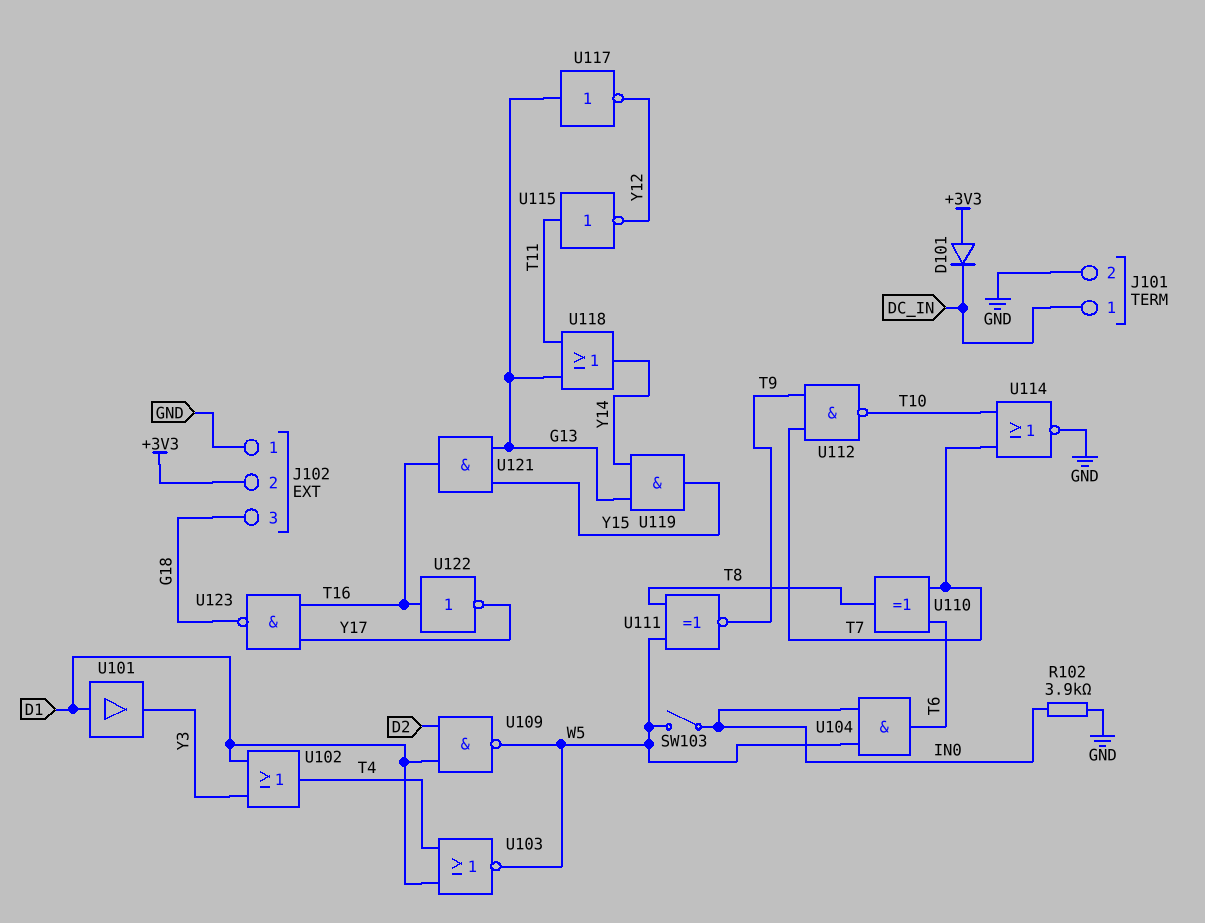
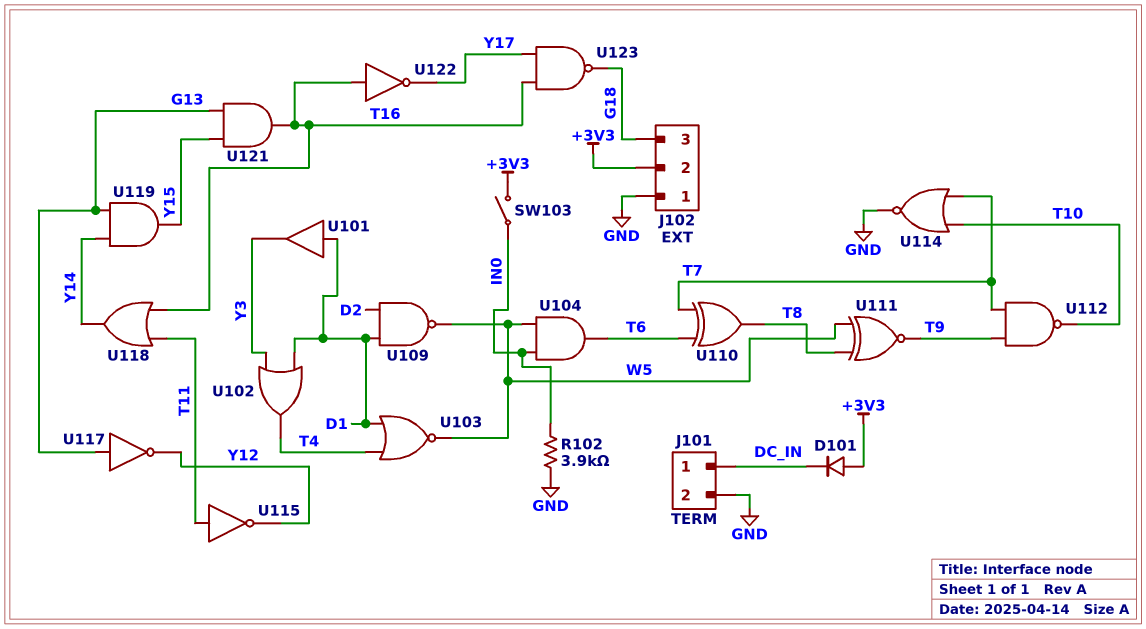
SW103: switch (IN0, W5) -> switch (+3V3, IN0)
U118: OR (in G13, in T11, out Y14) -> OR (in T11, in T16, out Y14)

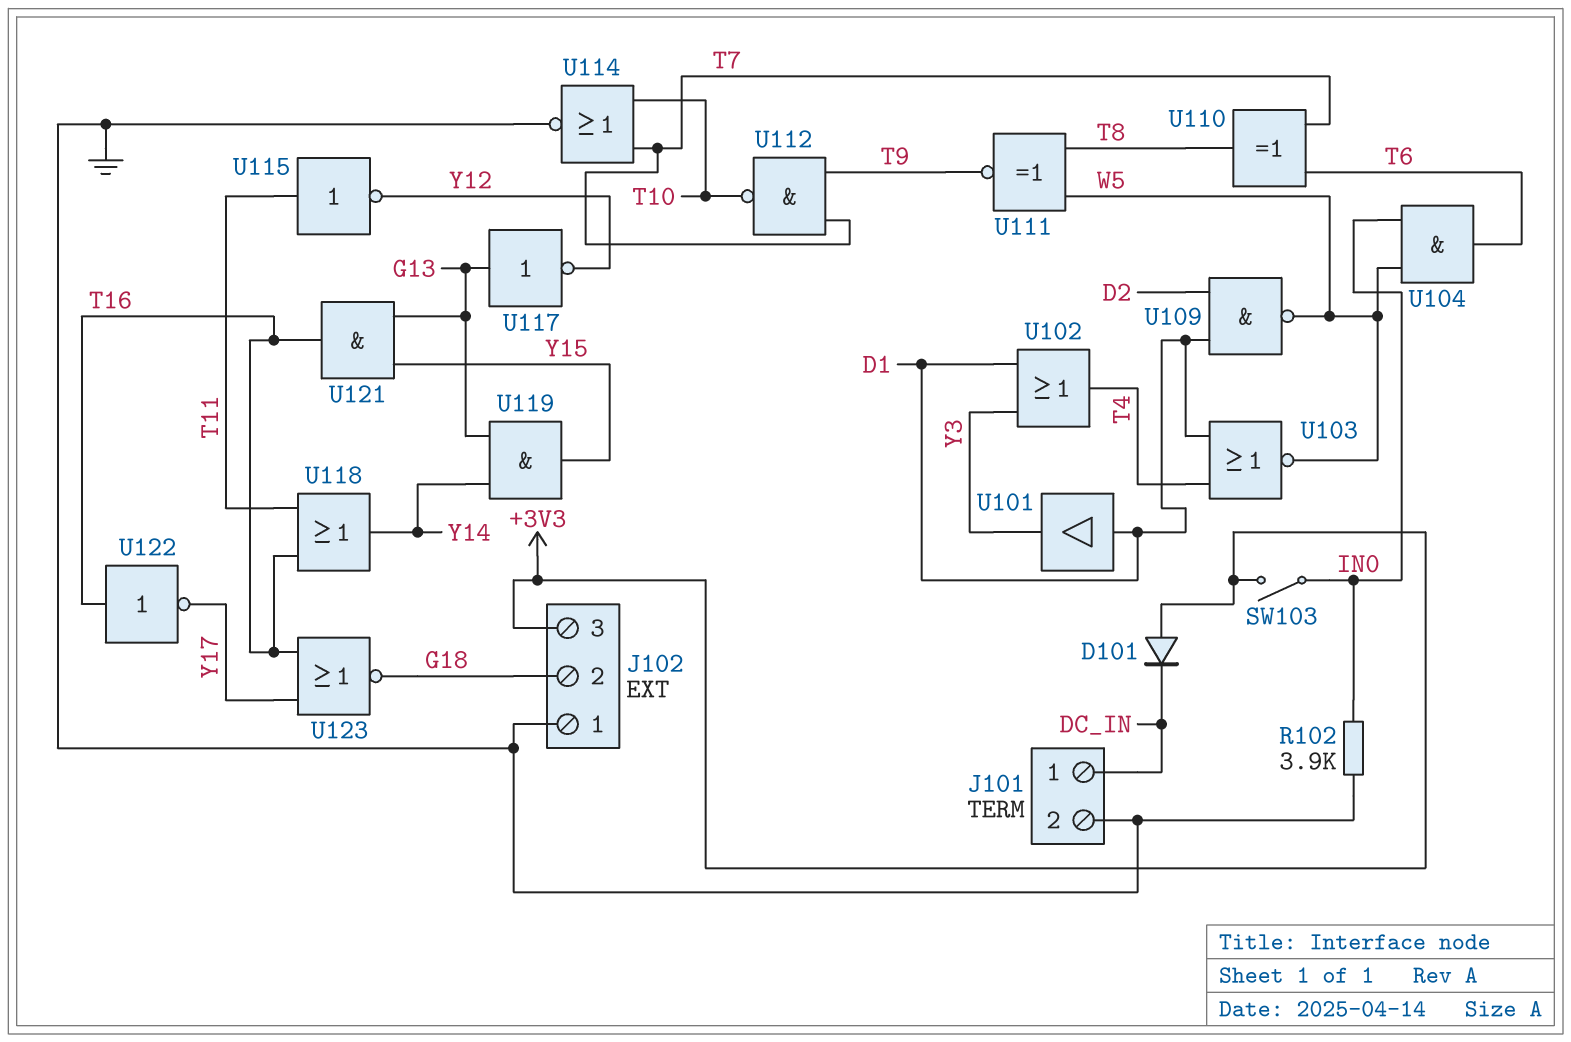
J102 pin 2: +3V3 -> G18
J102 pin 3: G18 -> +3V3
U123: NAND (in T16, in Y17, out G18) -> NOR (in T16, in Y17, out G18)

